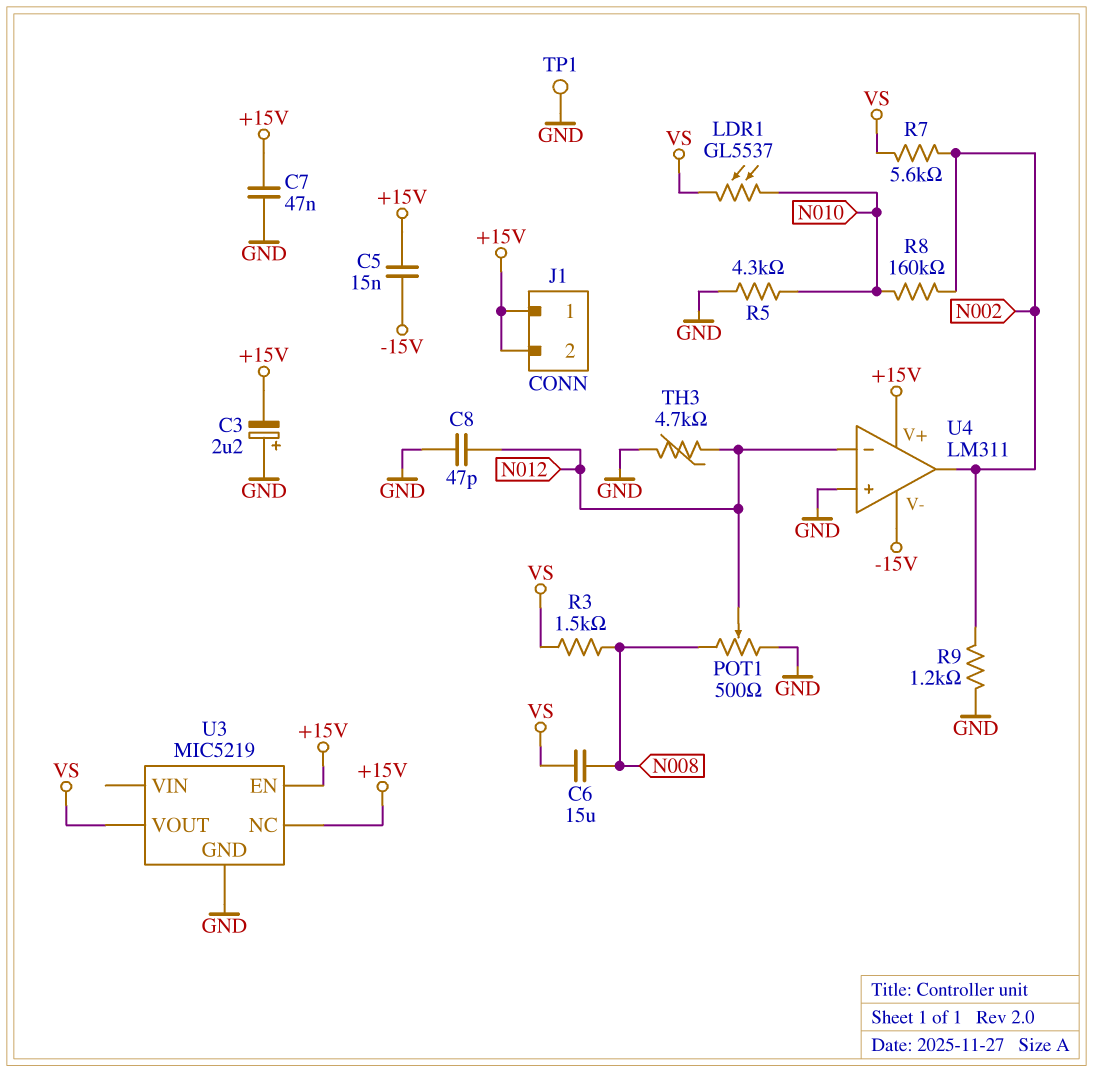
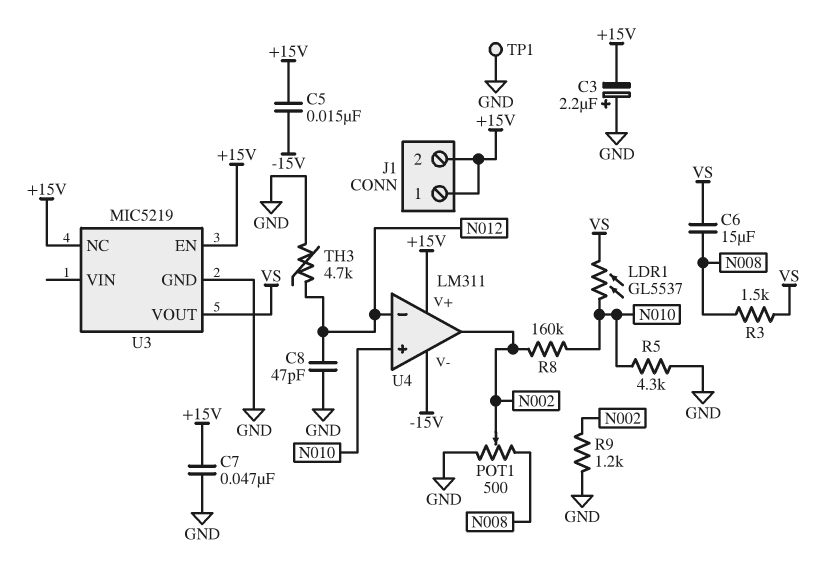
POT1: 500 (GND, N008, wiper N012) -> 500 (GND, N008, wiper N002)
R7: 5.6k (N002, VS) -> none
U4 pin in+: GND -> N010

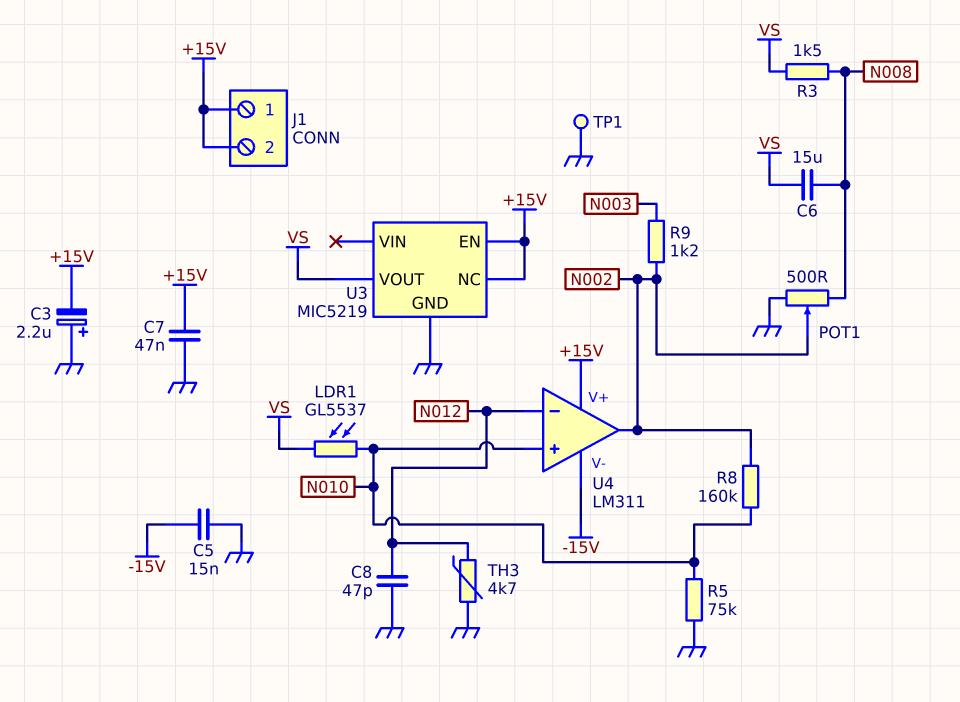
C5: 15nF (+15V, -15V) -> 15nF (-15V, GND)
R5: 4.3k (GND, N010) -> 75k (GND, N010)
R9: 1.2k (GND, N002) -> 1.2k (N002, N003)

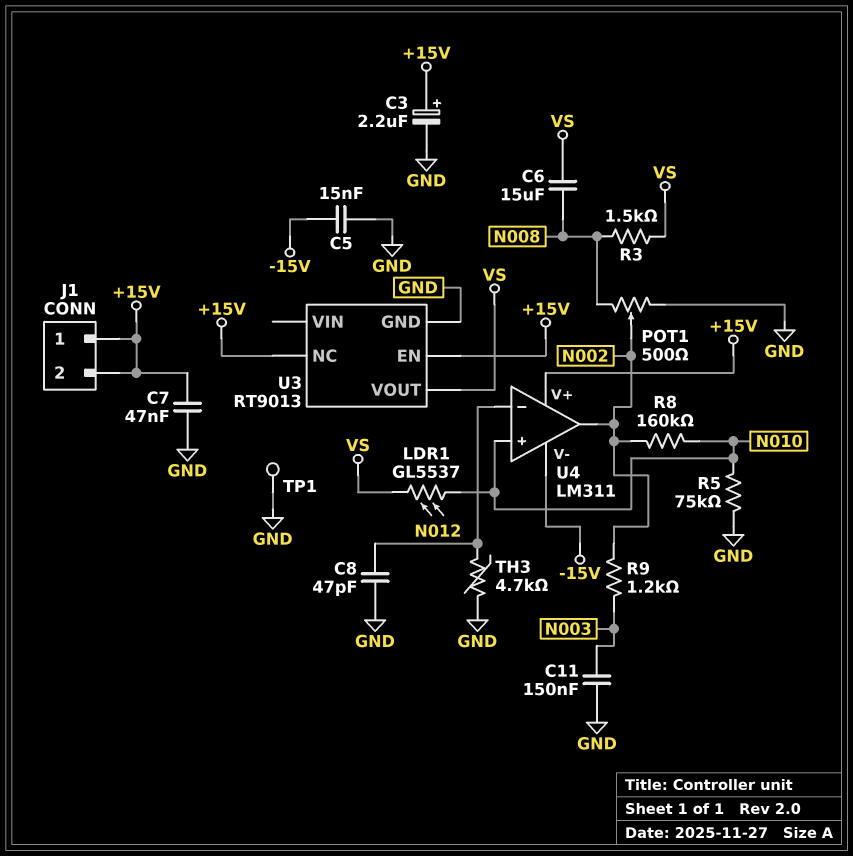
C3: 2.2uF (plus GND, minus +15V) -> 2.2uF (plus +15V, minus GND)
C11: none -> 150nF (GND, N003)
U3: MIC5219 -> RT9013

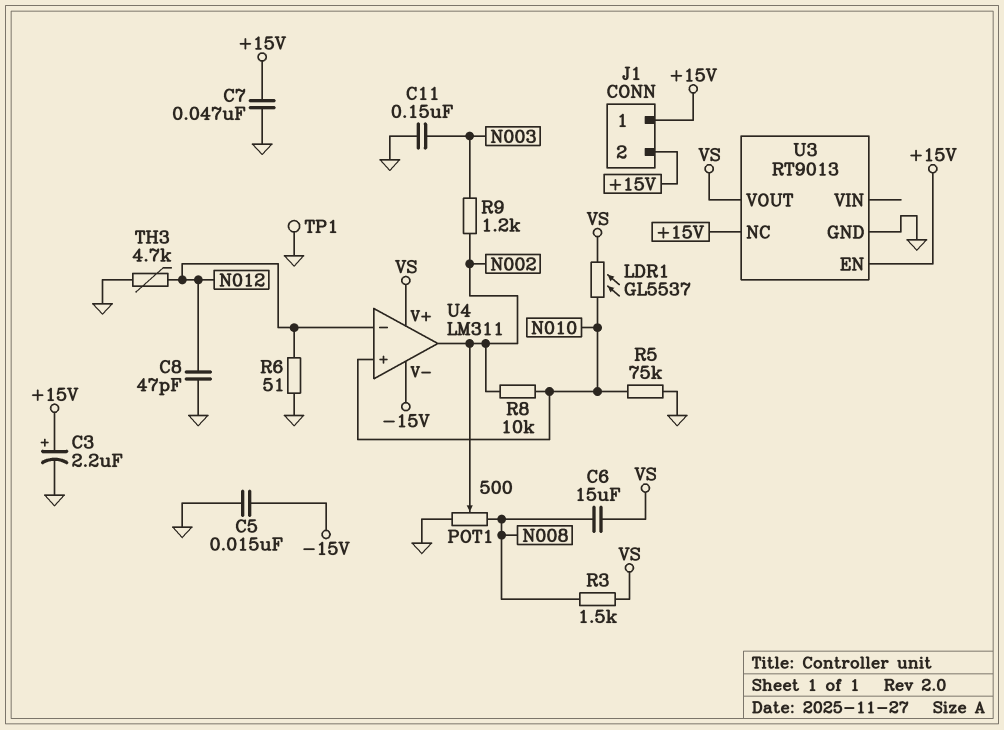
R6: none -> 51 (GND, N012)
R8: 160k (N002, N010) -> 10k (N002, N010)
U4 pin V+: +15V -> VS

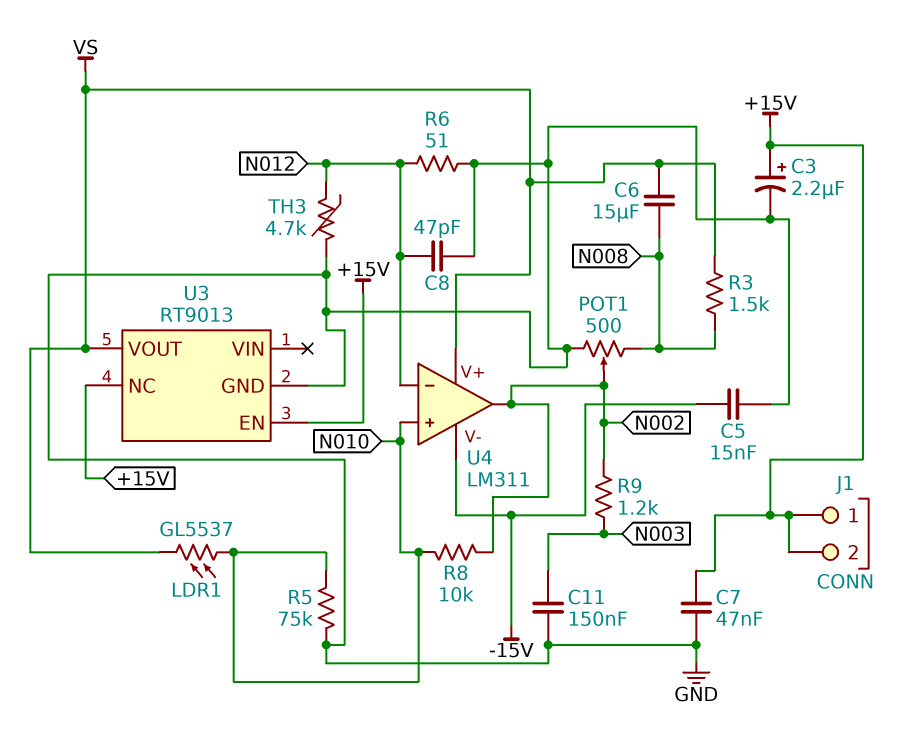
TP1: test point (GND) -> none

